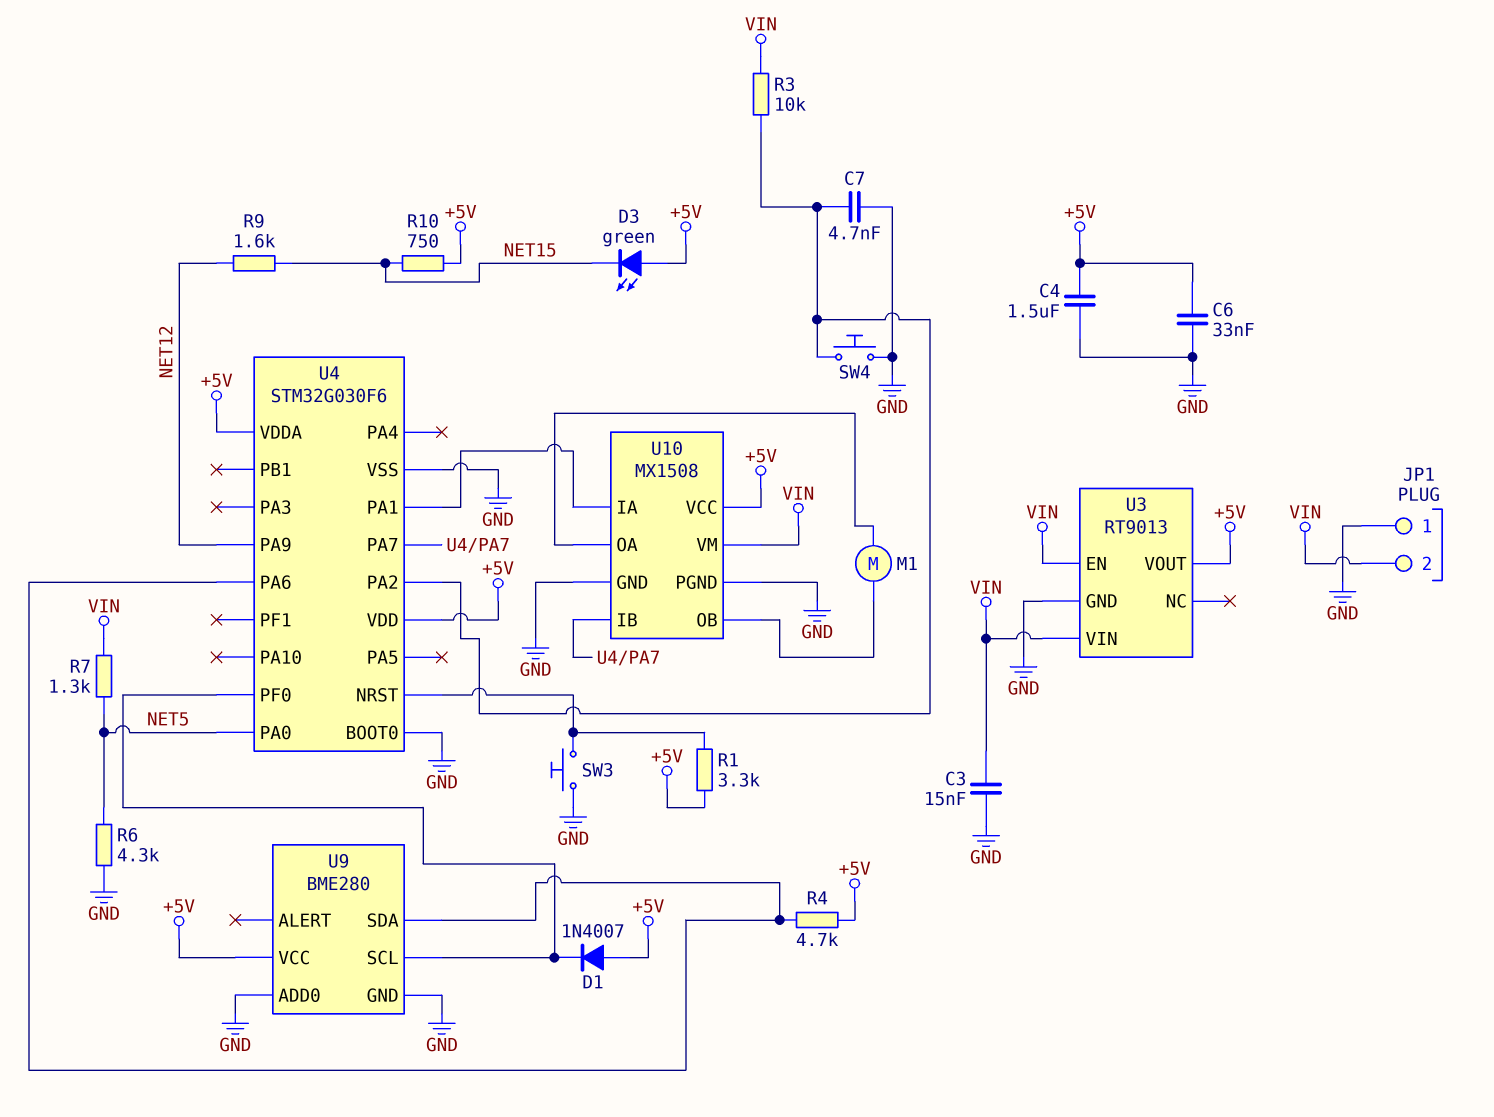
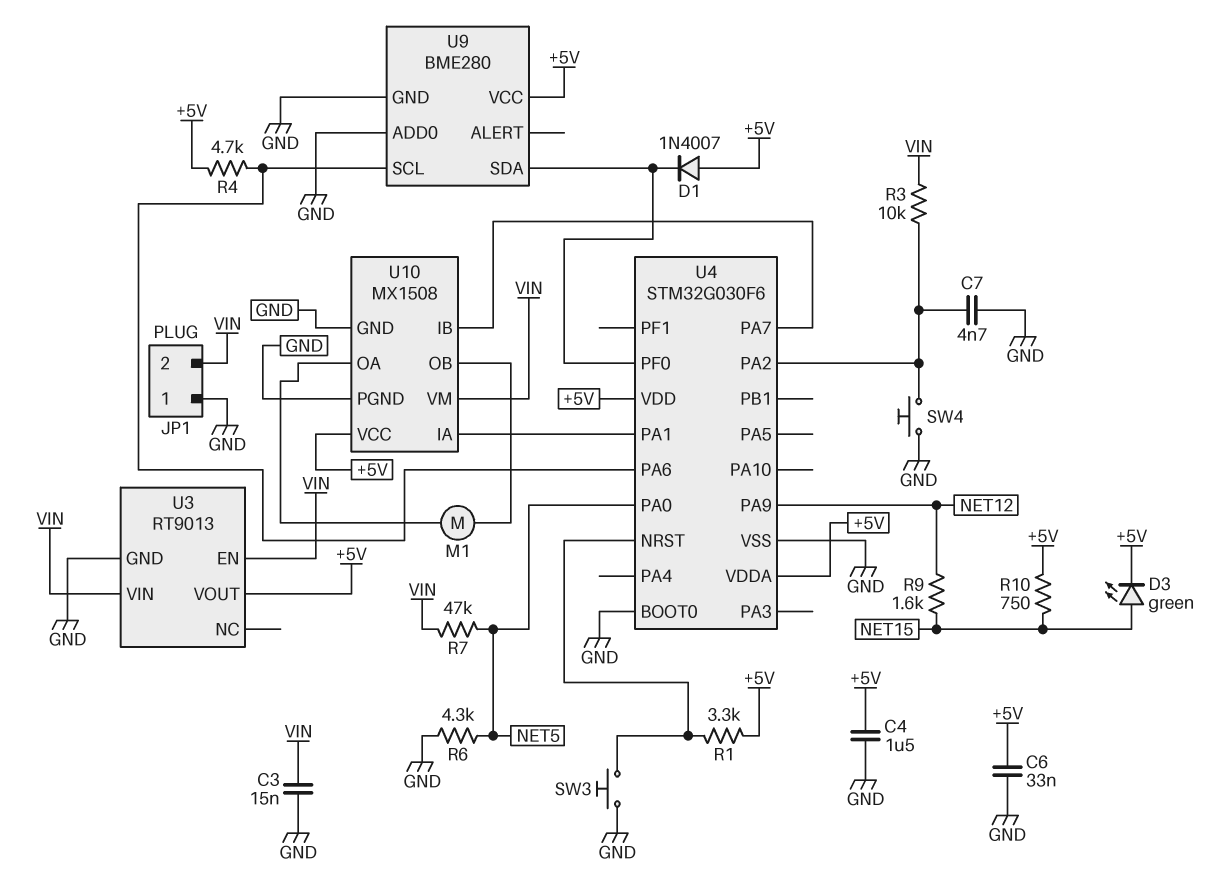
D3: LED green (A +5V, K NET15) -> LED green (A NET15, K +5V)
R7: 1.3k (NET5, VIN) -> 47k (NET5, VIN)
U9 pin SCL: U4/PF0 -> U4/PA6
U9 pin SDA: U4/PA6 -> U4/PF0

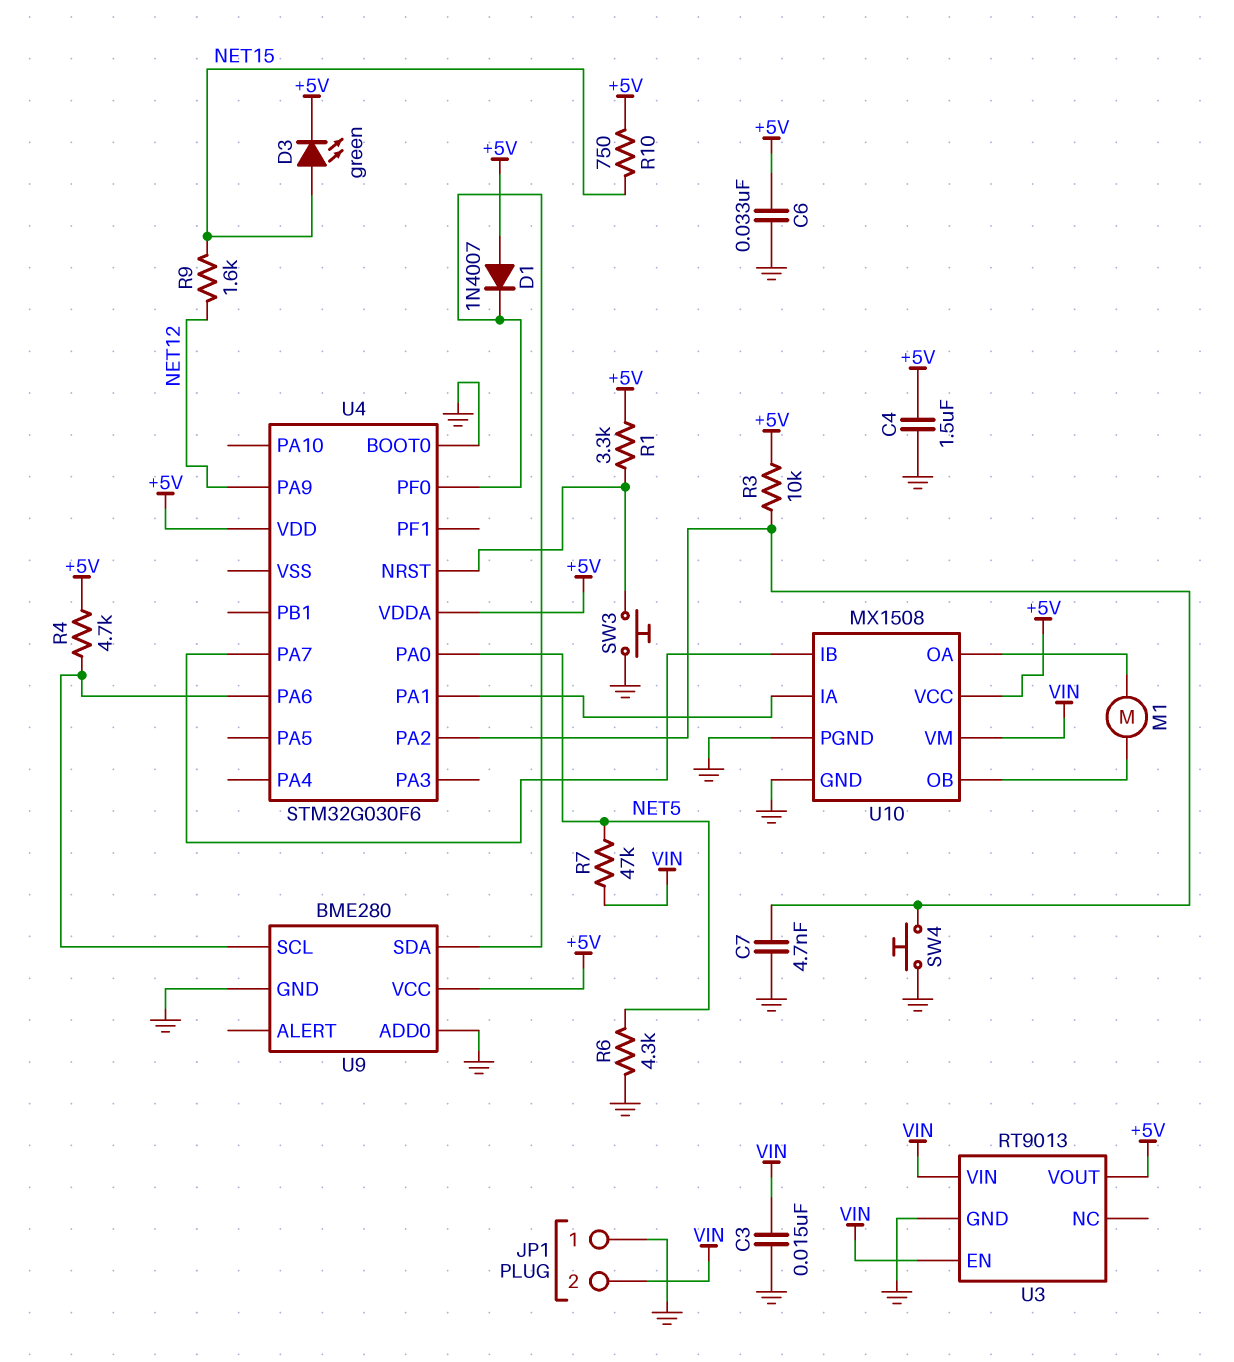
R3: 10k (U4/PA2, VIN) -> 10k (+5V, U4/PA2)
U4 pin VSS: GND -> none

